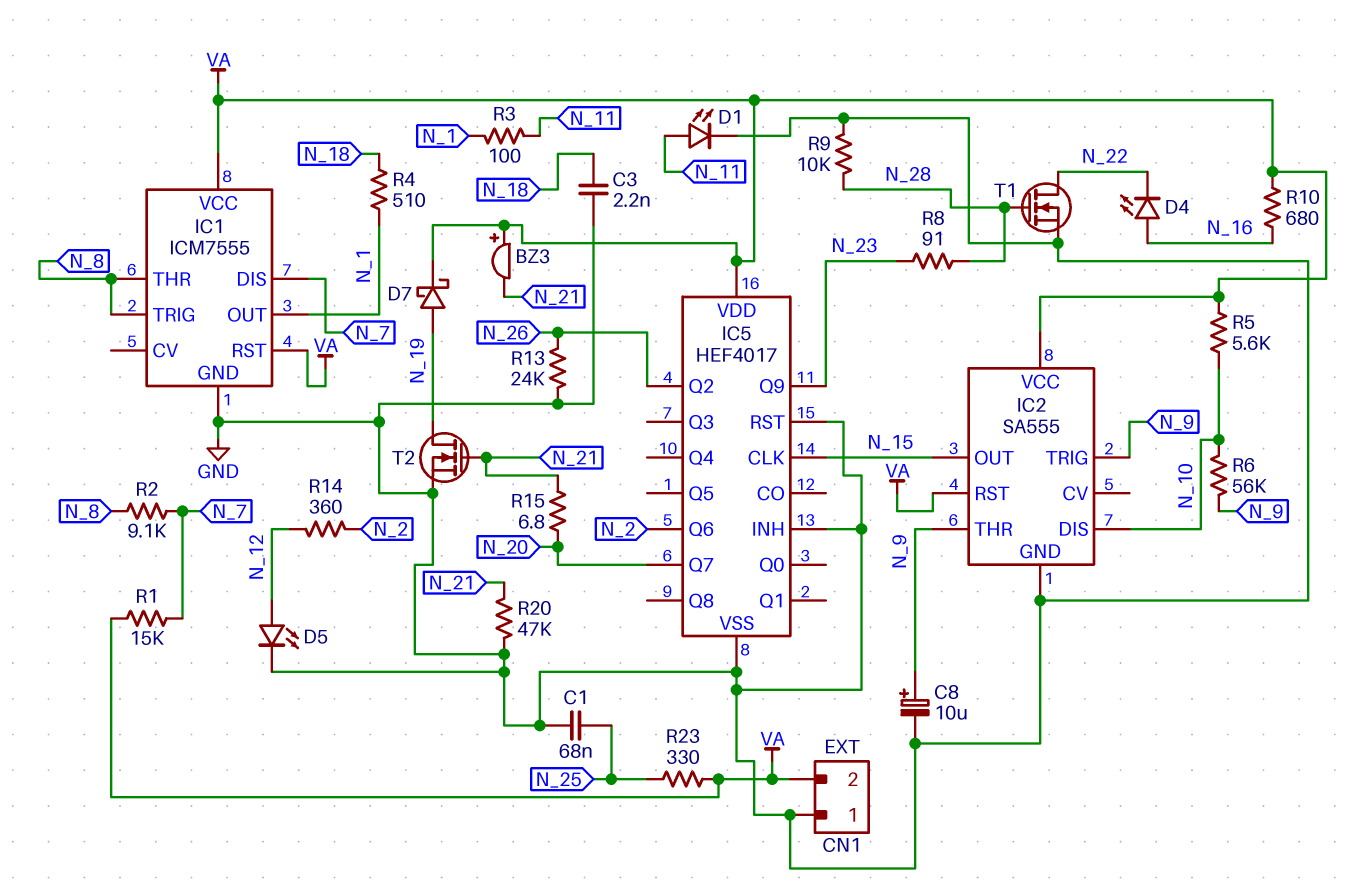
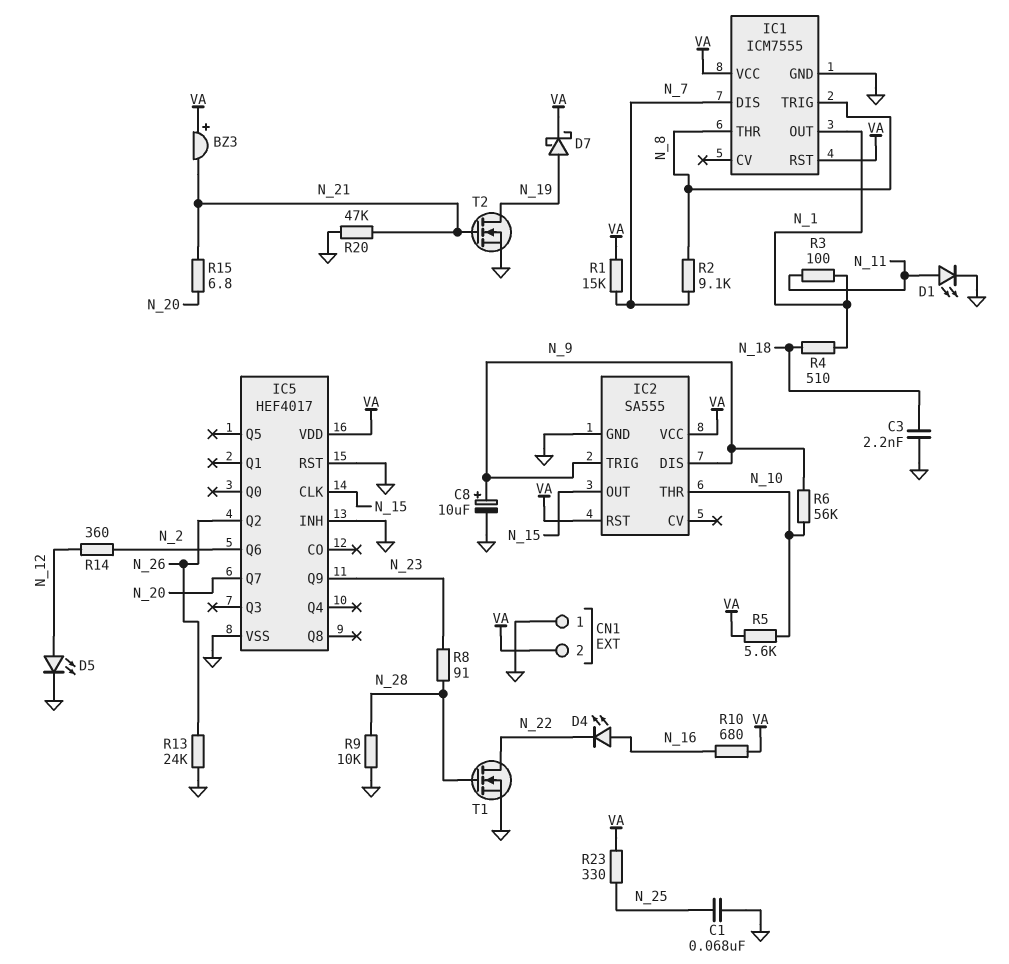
IC2 pin DIS: N_10 -> N_9
IC2 pin THR: N_9 -> N_10

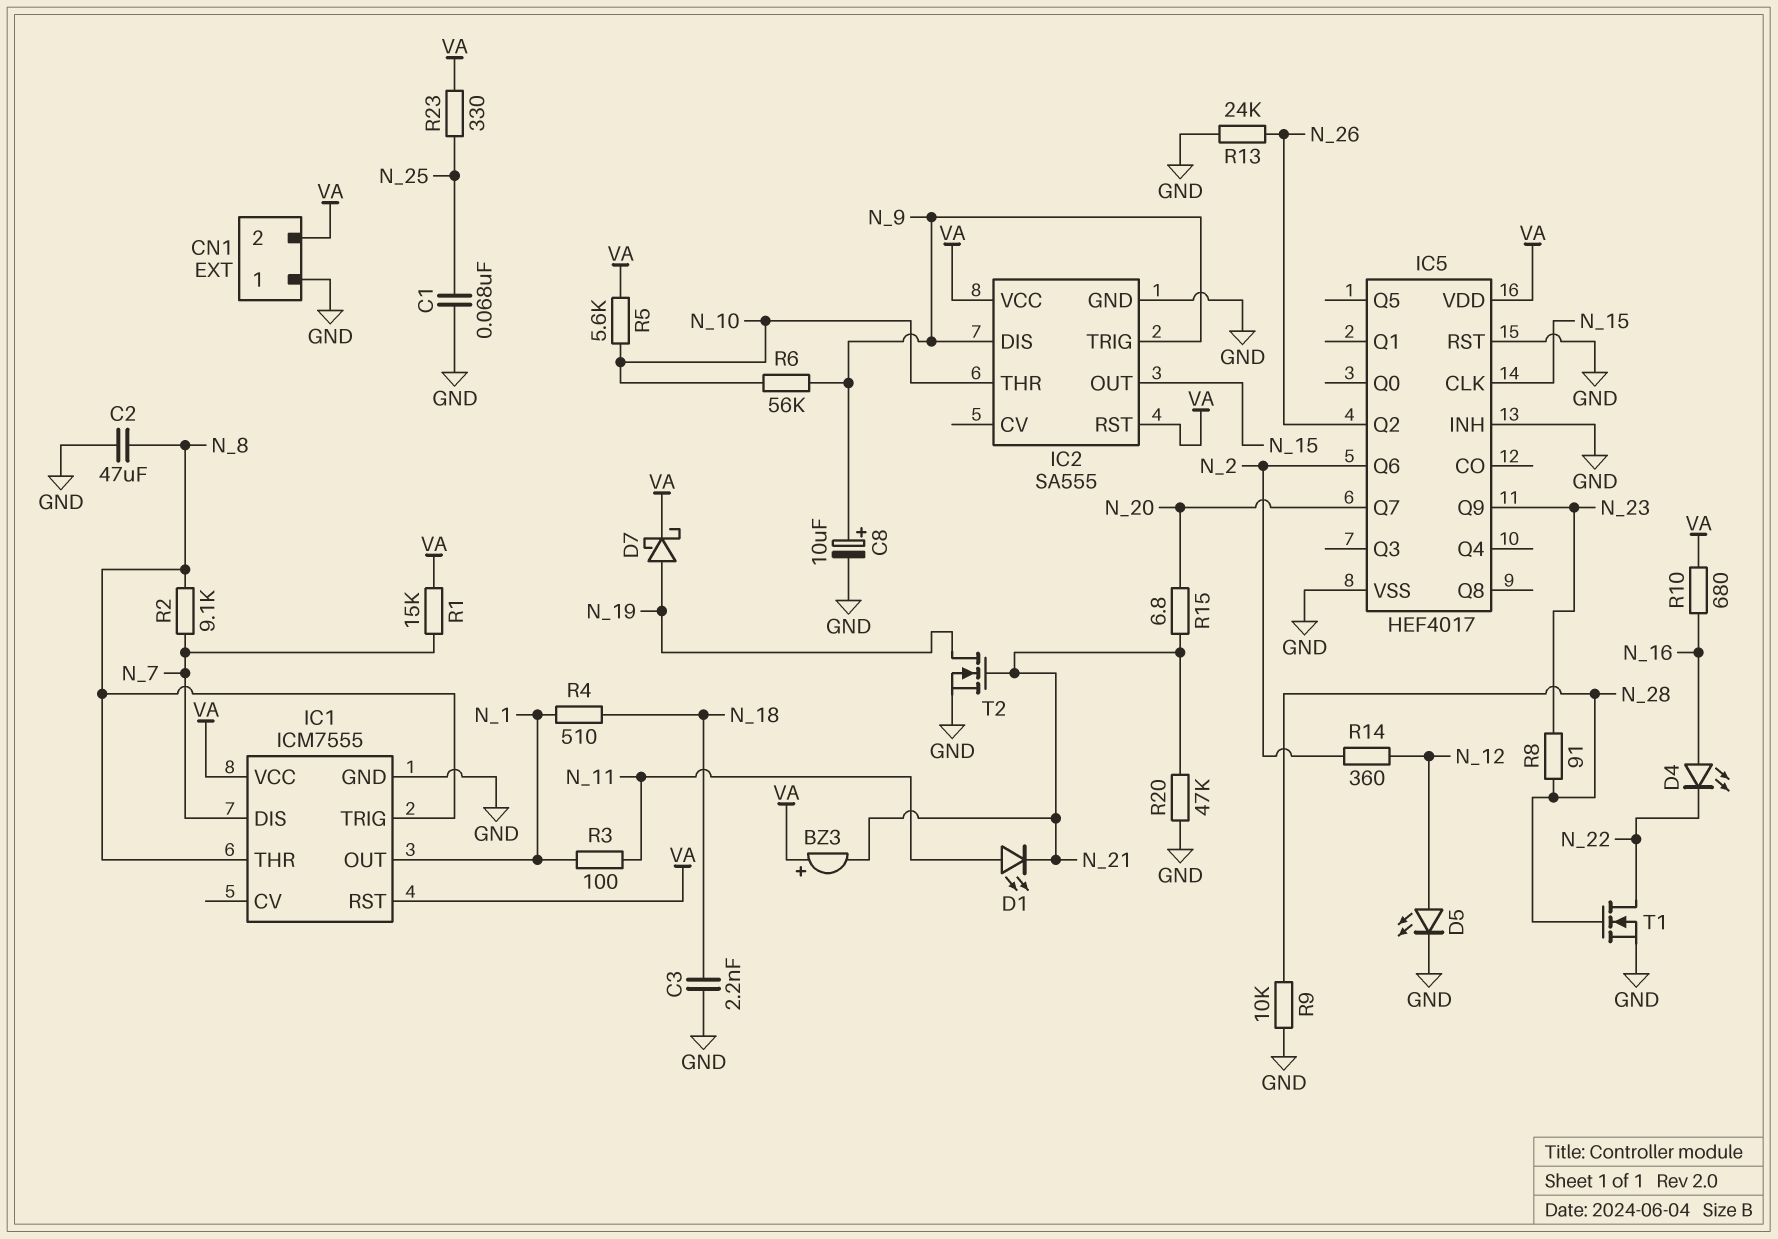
C2: none -> 47uF (GND, N_8)
D1: LED (A N_11, K GND) -> LED (A N_11, K N_21)

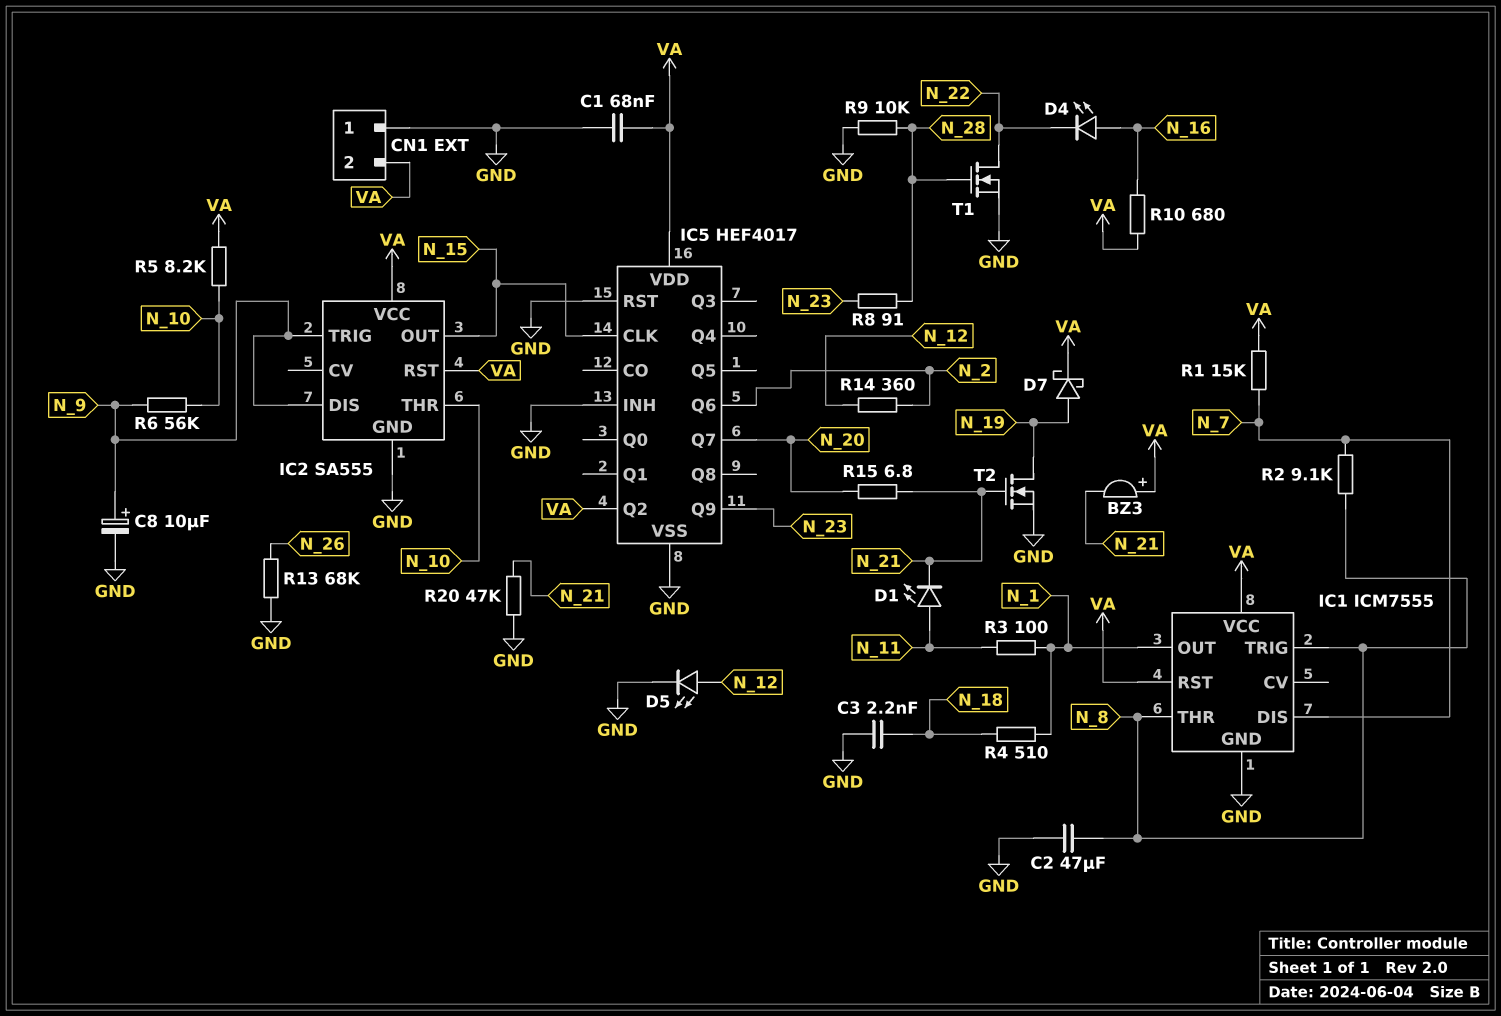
C1: 68nF (GND, N_25) -> 68nF (GND, VA)
IC5 pin Q2: N_26 -> VA
R5: 5.6k (N_10, VA) -> 8.2k (N_10, VA)
R13: 24k (GND, N_26) -> 68k (GND, N_26)
R23: 330 (N_25, VA) -> none

